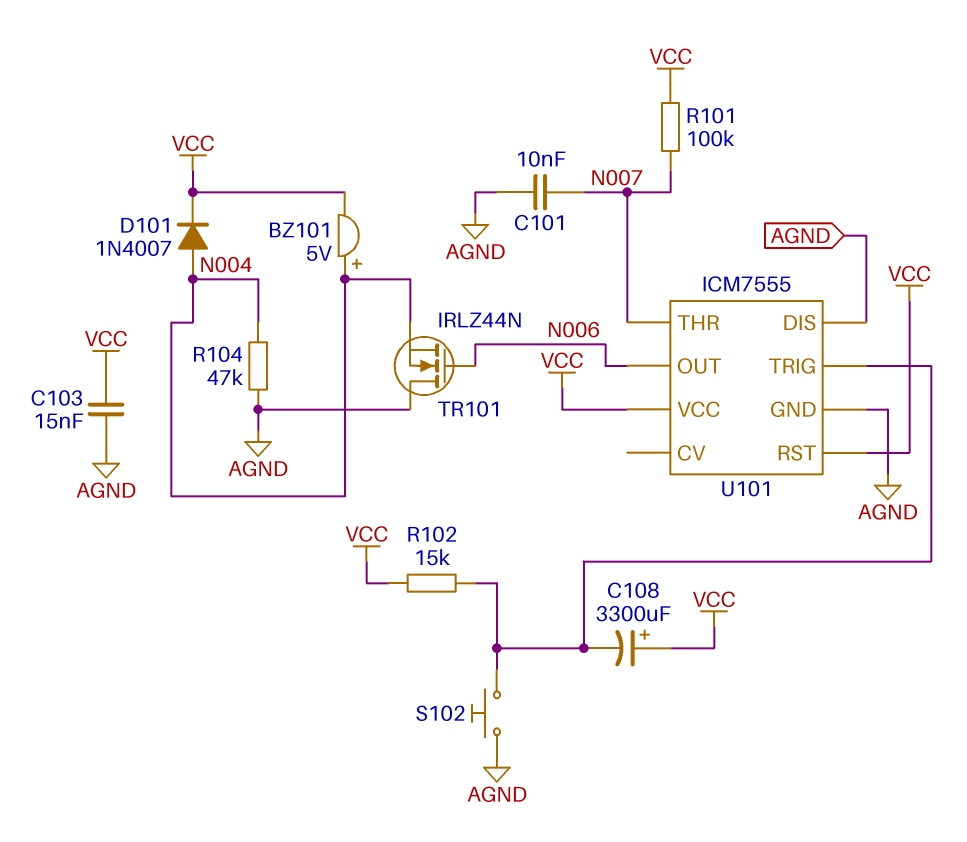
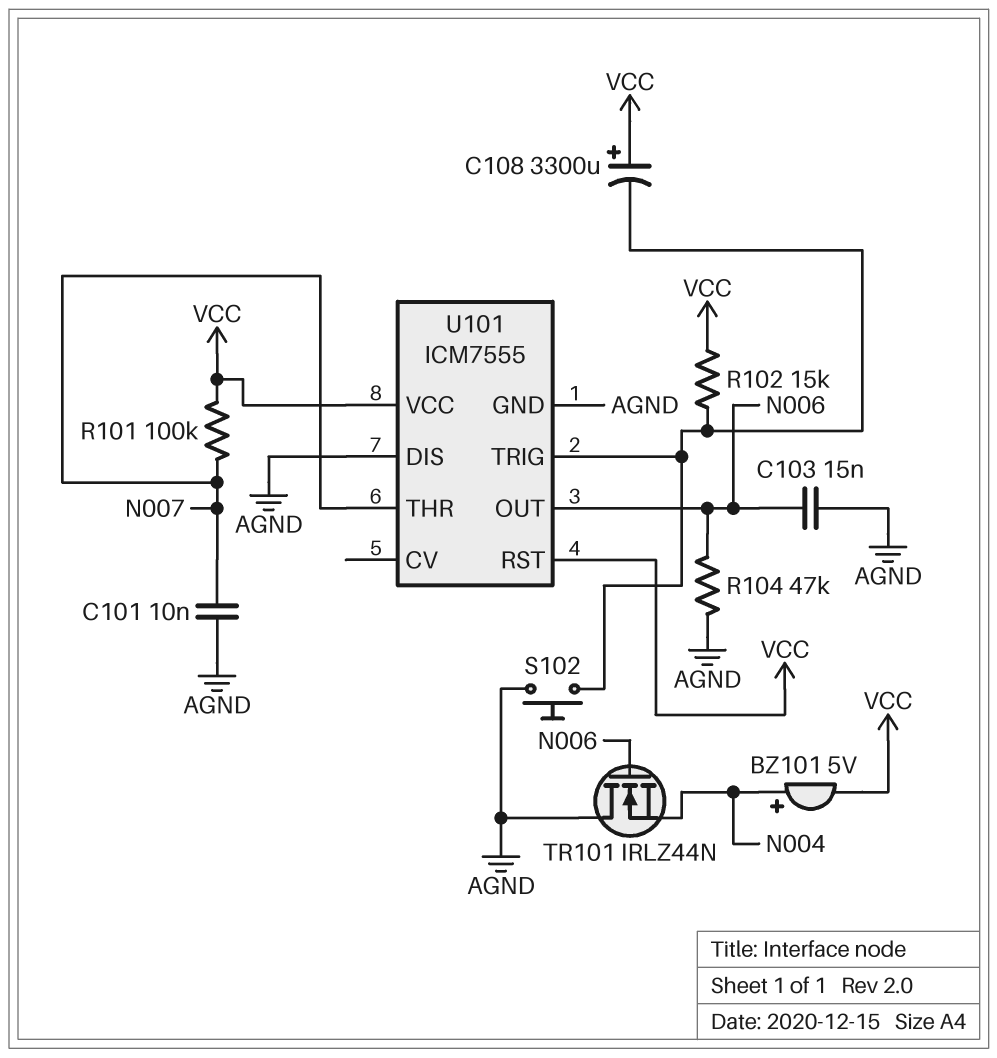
C103: 15nF (AGND, VCC) -> 15nF (AGND, N006)
D101: diode 1N4007 (A N004, K VCC) -> none
R104: 47k (AGND, N004) -> 47k (AGND, N006)

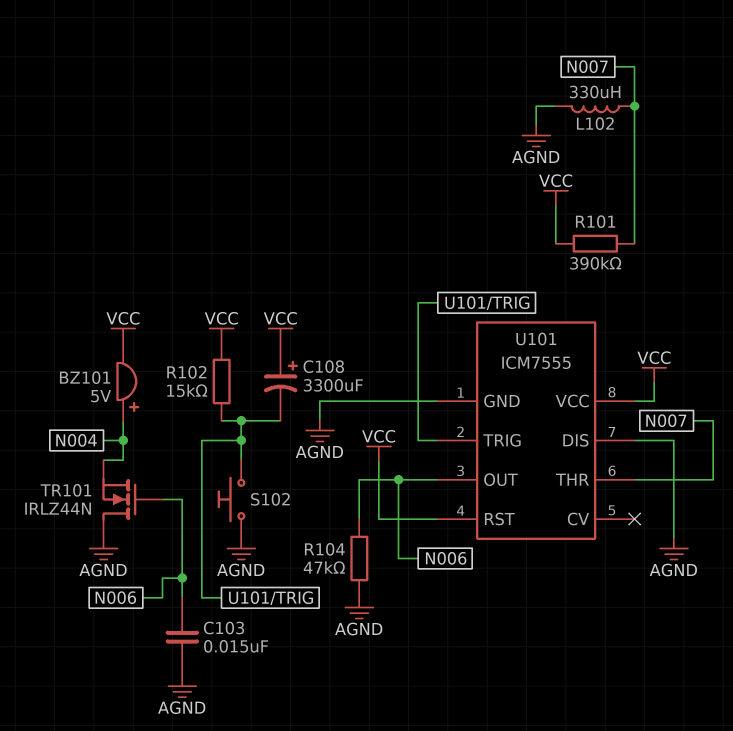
C101: 10nF (AGND, N007) -> none
L102: none -> 330uH (AGND, N007)
R101: 100k (N007, VCC) -> 390k (N007, VCC)

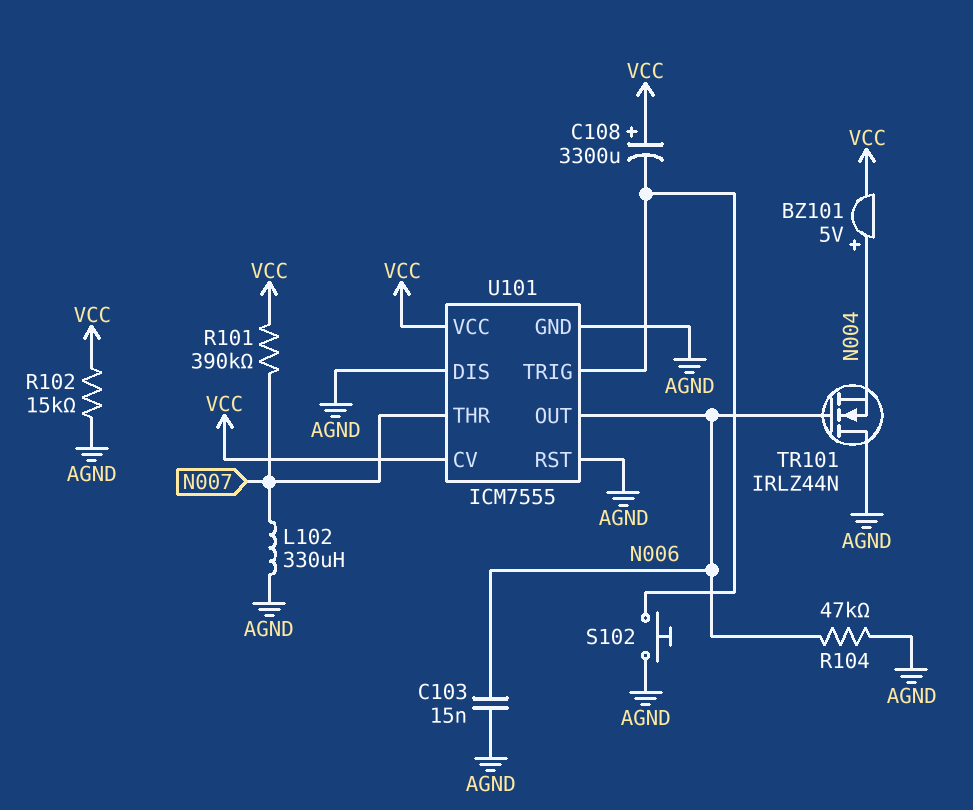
R102: 15k (U101/TRIG, VCC) -> 15k (AGND, VCC)
U101 pin CV: none -> VCC
U101 pin RST: VCC -> AGND

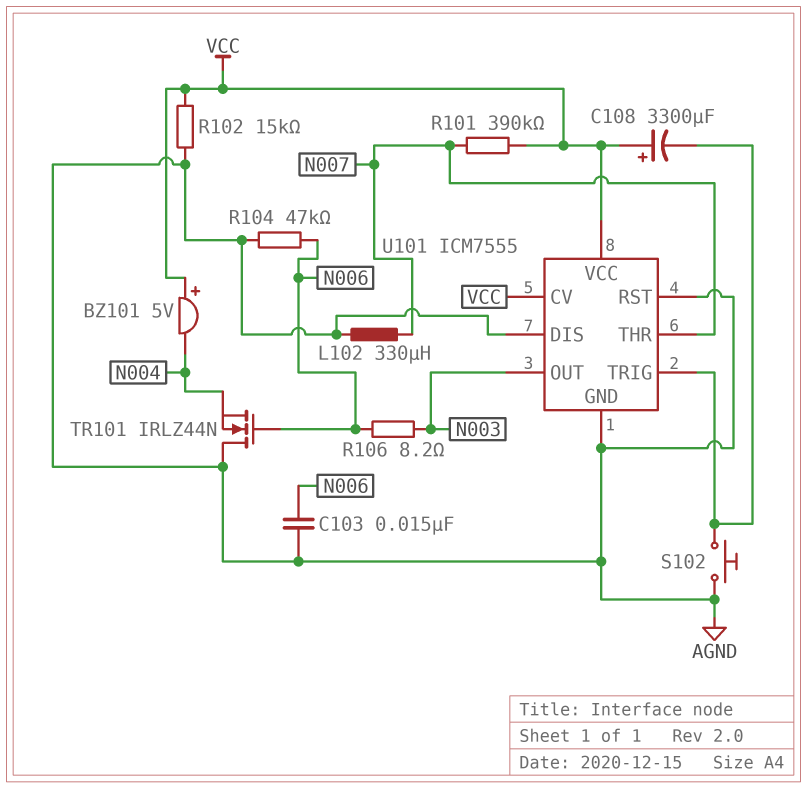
BZ101: buzzer 5V (plus N004, minus VCC) -> buzzer 5V (plus VCC, minus N004)
R106: none -> 8.2 (N003, N006)
U101 pin OUT: N006 -> N003

